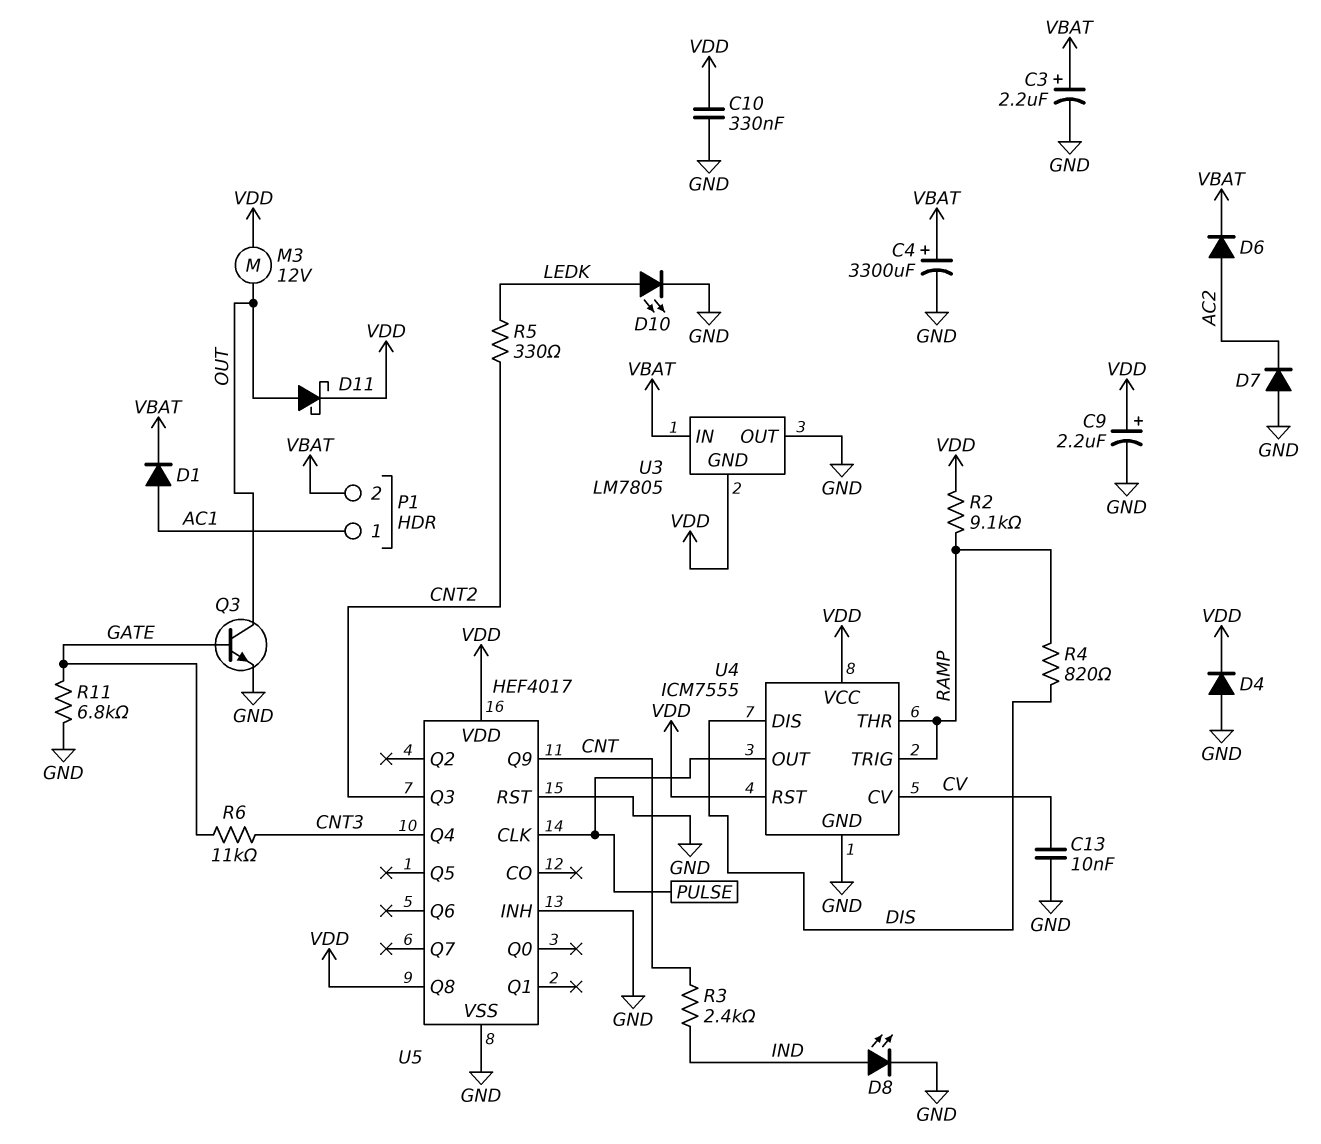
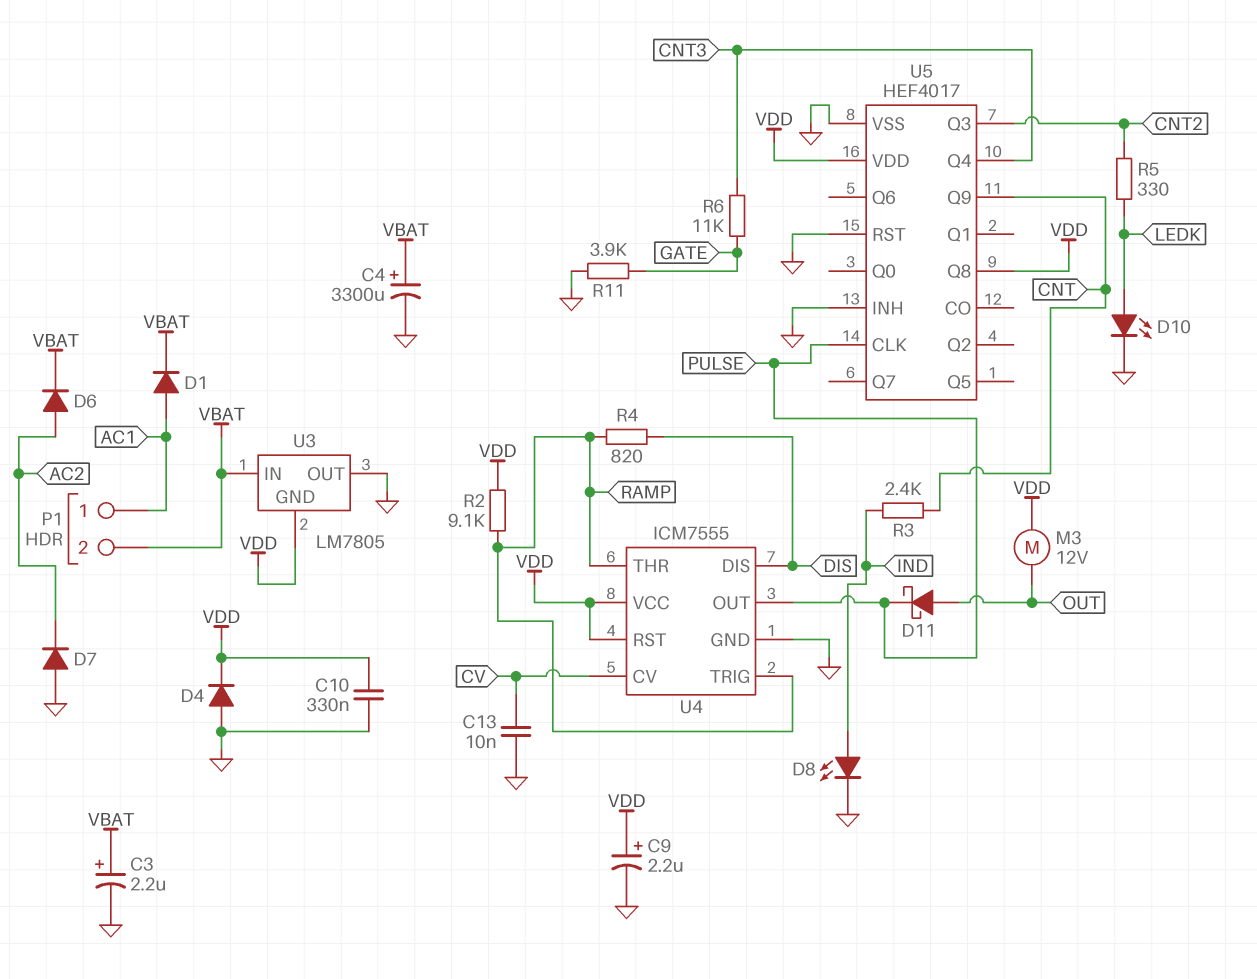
D11: schottky (A OUT, K VDD) -> schottky (A OUT, K PULSE)
Q3: NPN (B GATE, C OUT, E GND) -> none
R11: 6.8k (GATE, GND) -> 3.9k (GATE, GND)

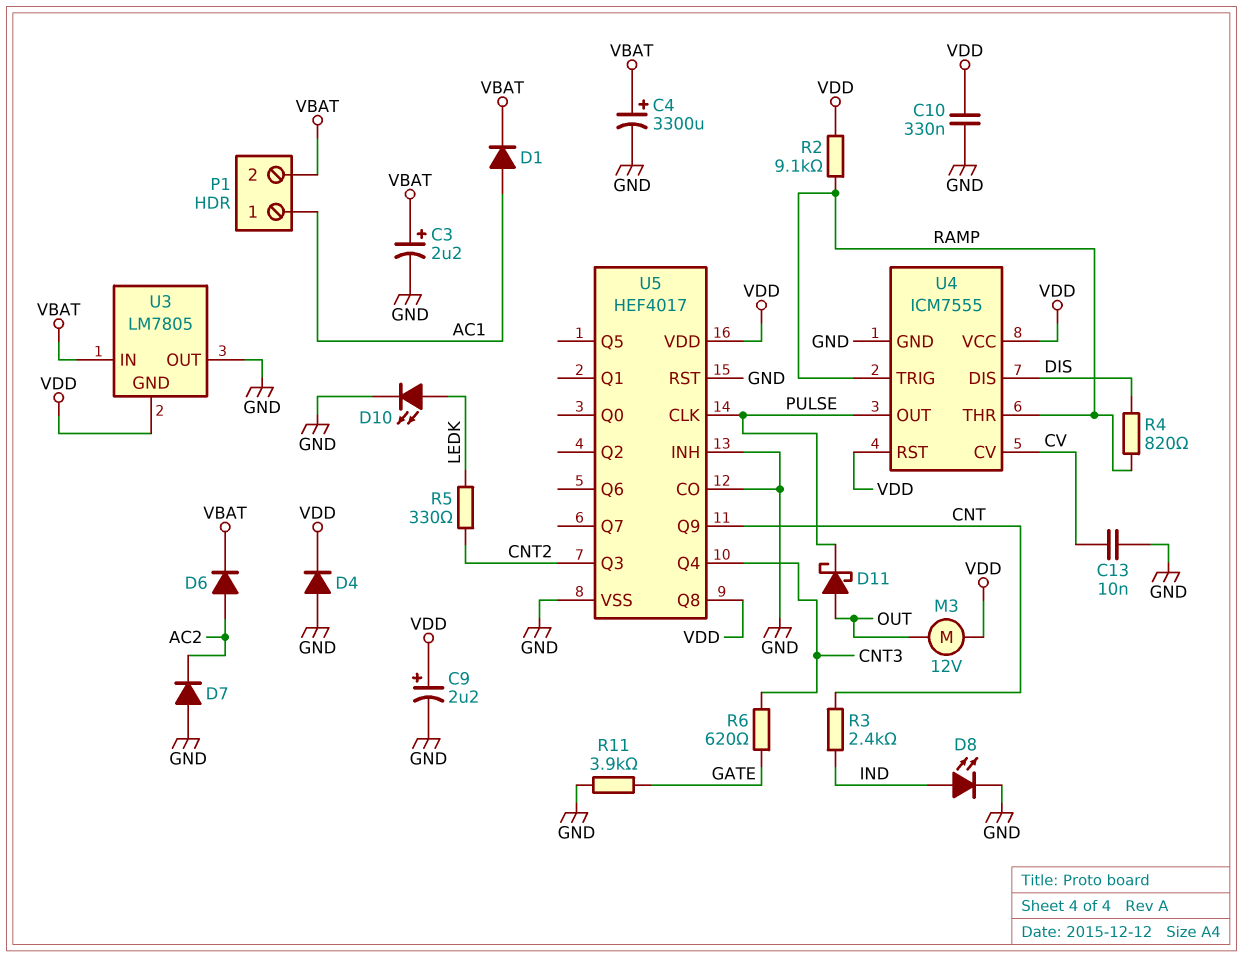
R6: 11k (CNT3, GATE) -> 620 (CNT3, GATE)
U5 pin CO: none -> GND

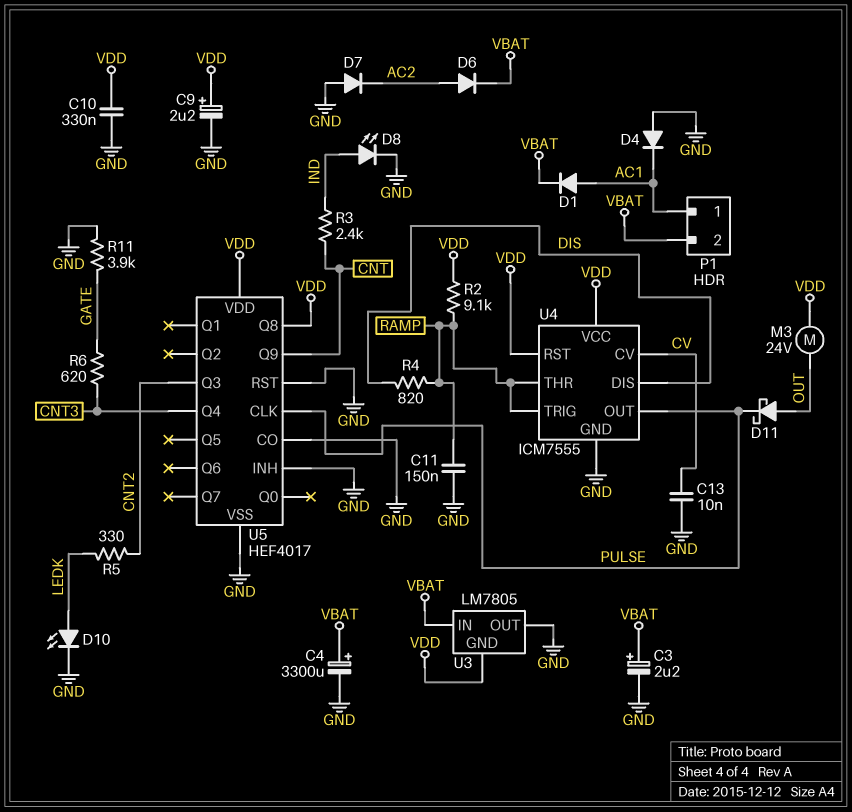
C11: none -> 150nF (GND, RAMP)
D4: diode (A GND, K VDD) -> diode (A GND, K AC1)
M3: motor 12V (OUT, VDD) -> motor 24V (OUT, VDD)

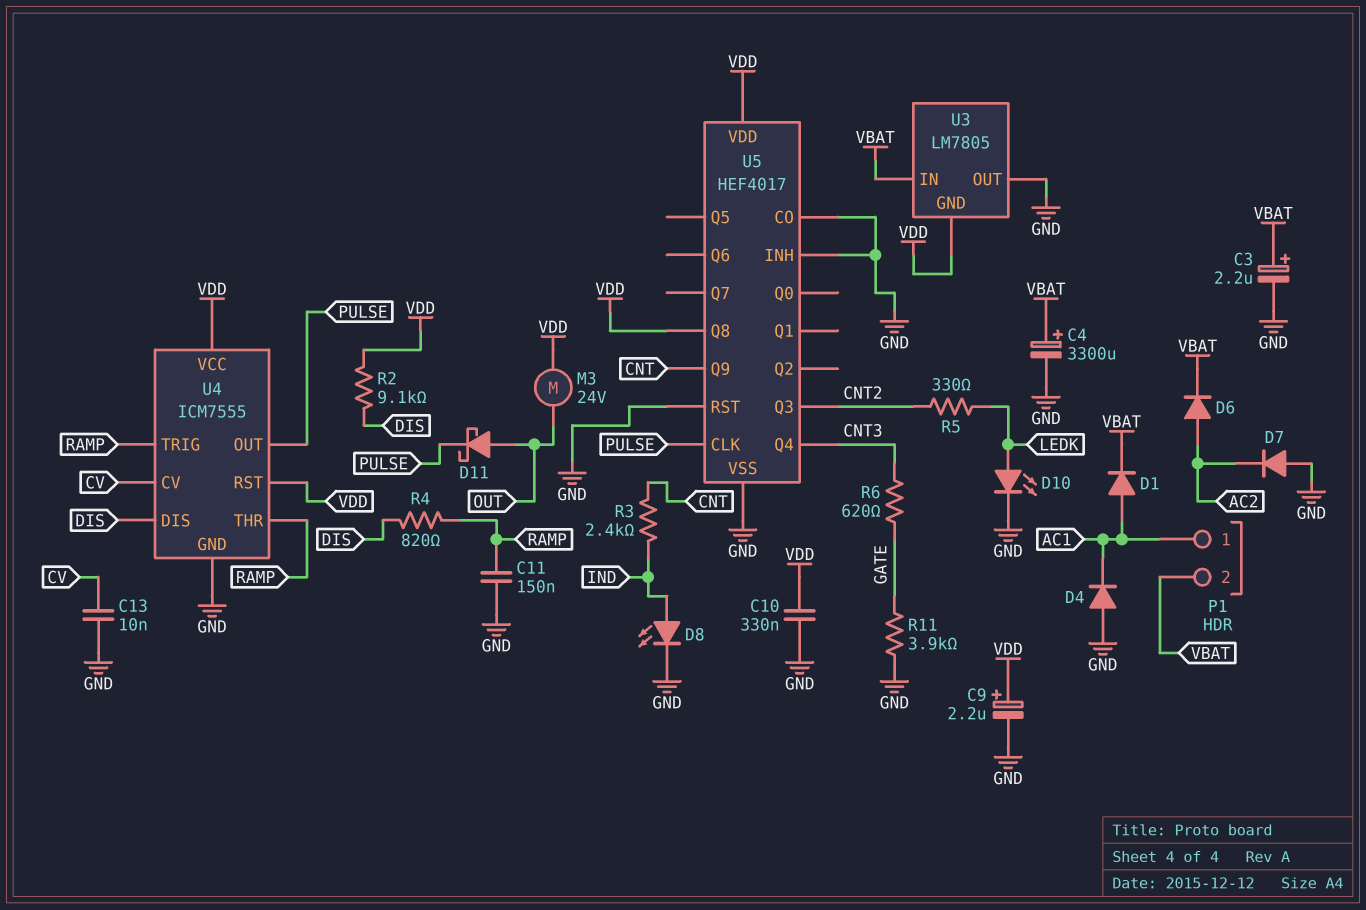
R2: 9.1k (RAMP, VDD) -> 9.1k (DIS, VDD)

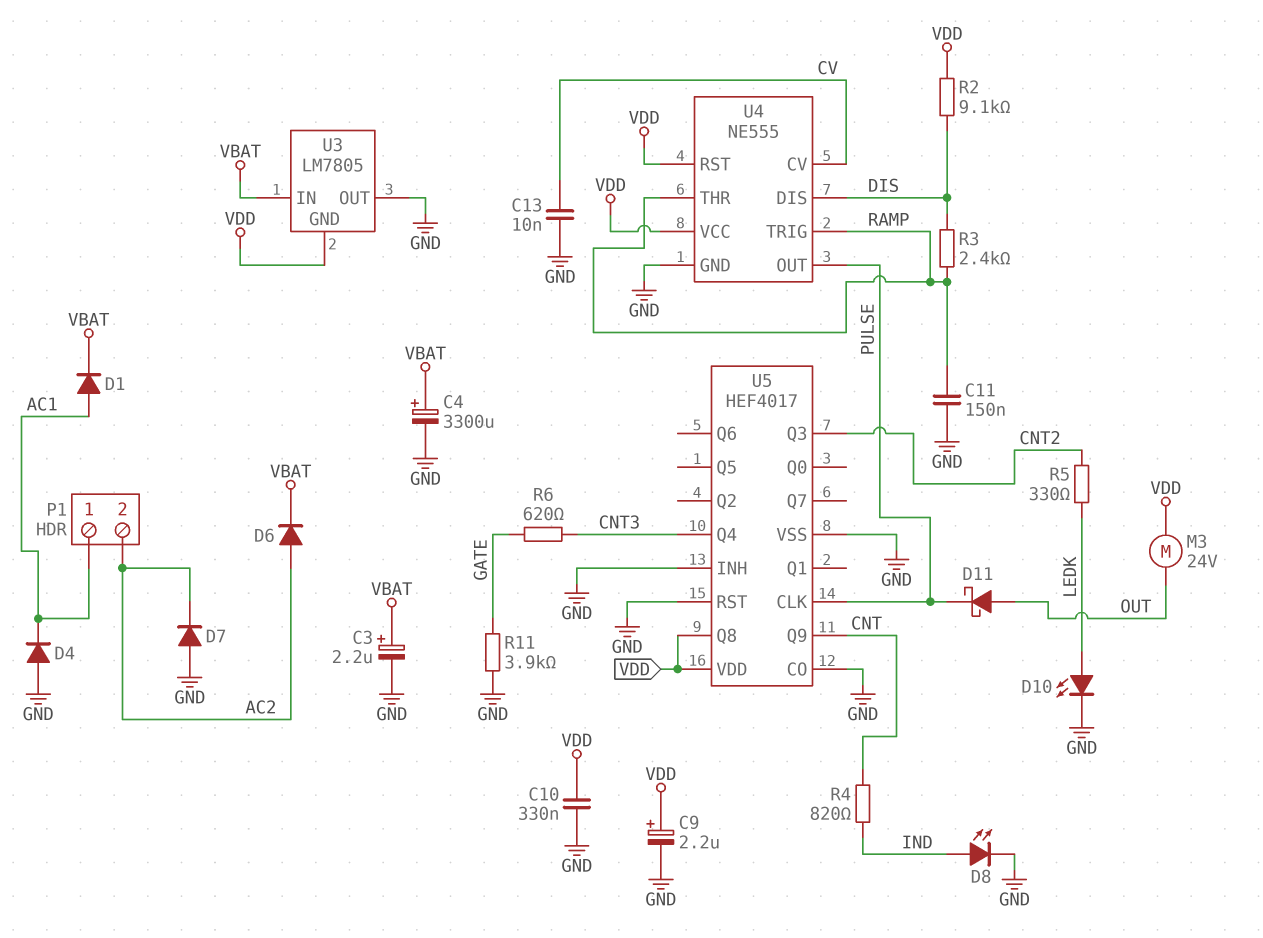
P1 pin 2: VBAT -> AC2
R3: 2.4k (CNT, IND) -> 2.4k (DIS, RAMP)
R4: 820 (DIS, RAMP) -> 820 (CNT, IND)
U4: ICM7555 -> NE555

